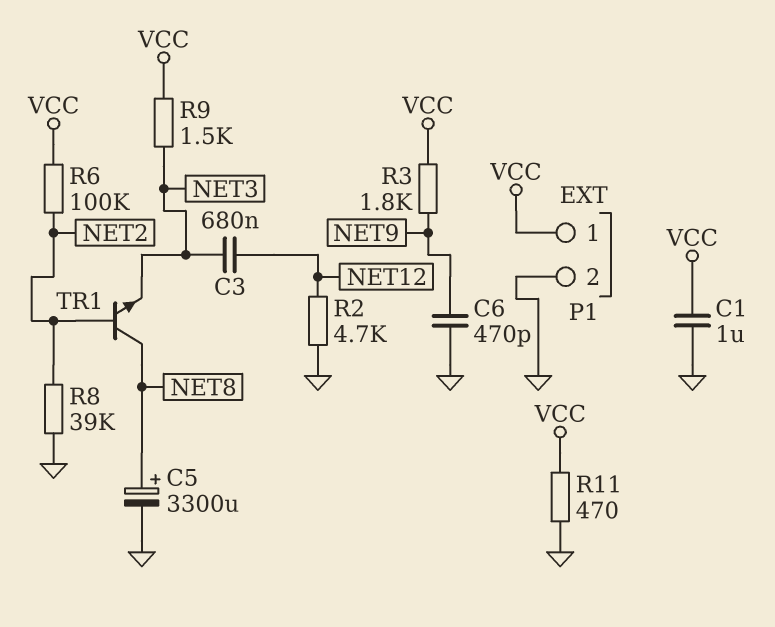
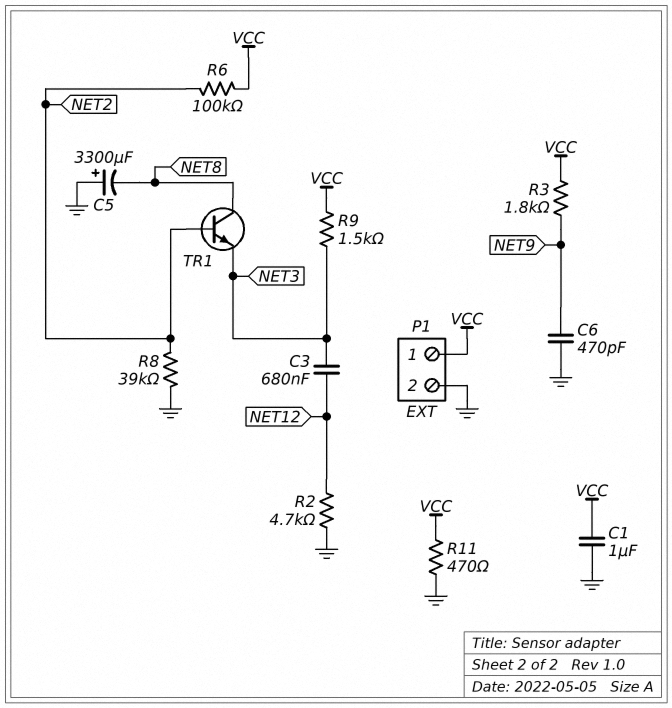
C5: 3300uF (plus NET8, minus GND) -> 3300uF (plus GND, minus NET8)

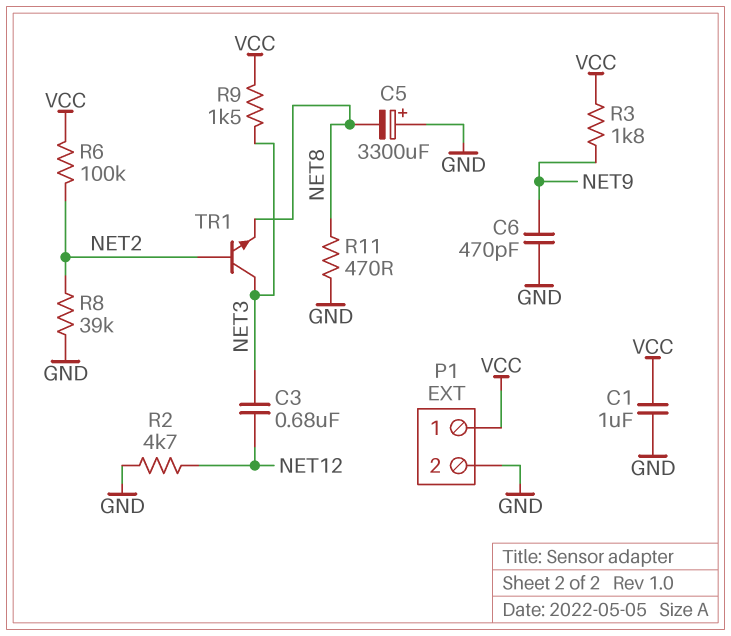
R11: 470 (GND, VCC) -> 470 (GND, NET8)
TR1: NPN (B NET2, C NET8, E NET3) -> NPN (B NET2, C NET3, E NET8)

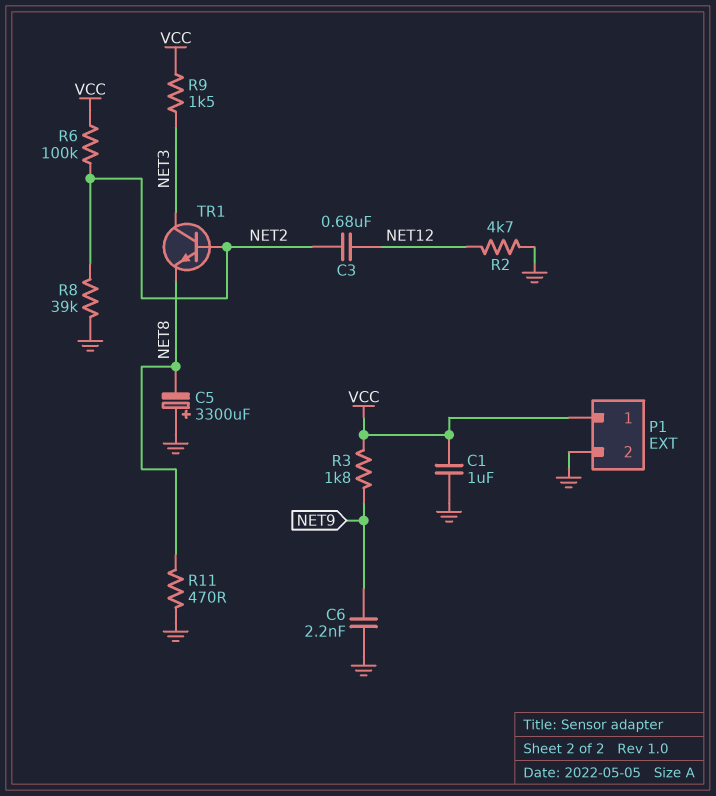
C3: 680nF (NET3, NET12) -> 680nF (NET2, NET12)
C6: 470pF (GND, NET9) -> 2.2nF (GND, NET9)

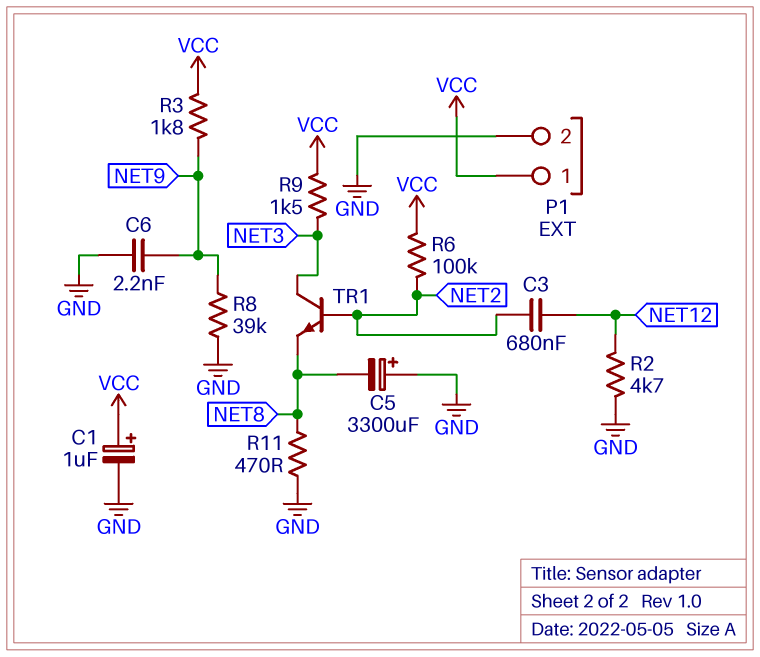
C1: 1uF (GND, VCC) -> 1uF (plus VCC, minus GND)
R8: 39k (GND, NET2) -> 39k (GND, NET9)

